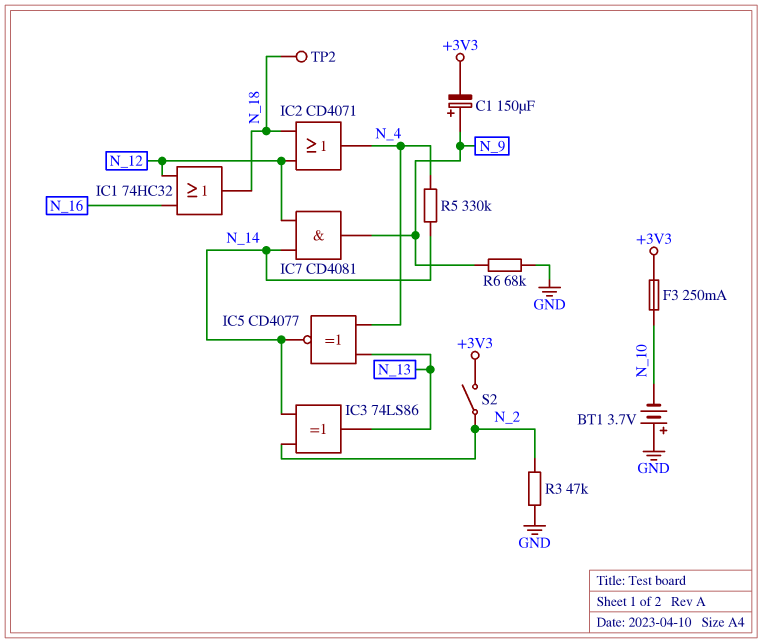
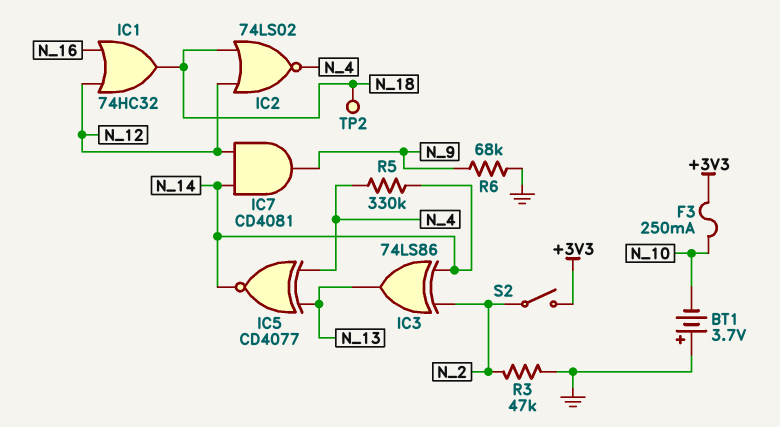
C1: 150uF (plus N_9, minus +3V3) -> none
IC2: OR CD4071 (in N_12, in N_18, out N_4) -> NOR 74LS02 (in N_12, in N_18, out N_4)

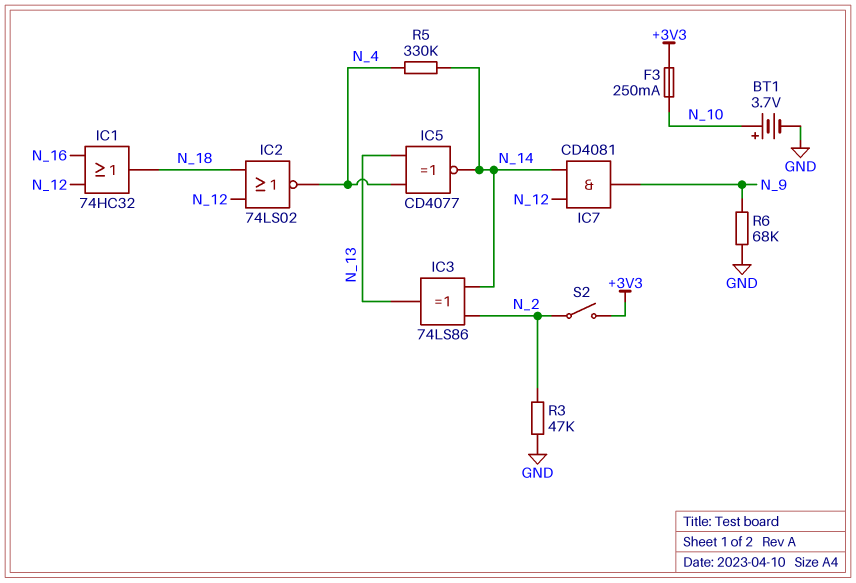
BT1: 3.7V (plus GND, minus N_10) -> 3.7V (plus N_10, minus GND)
TP2: test point (N_18) -> none

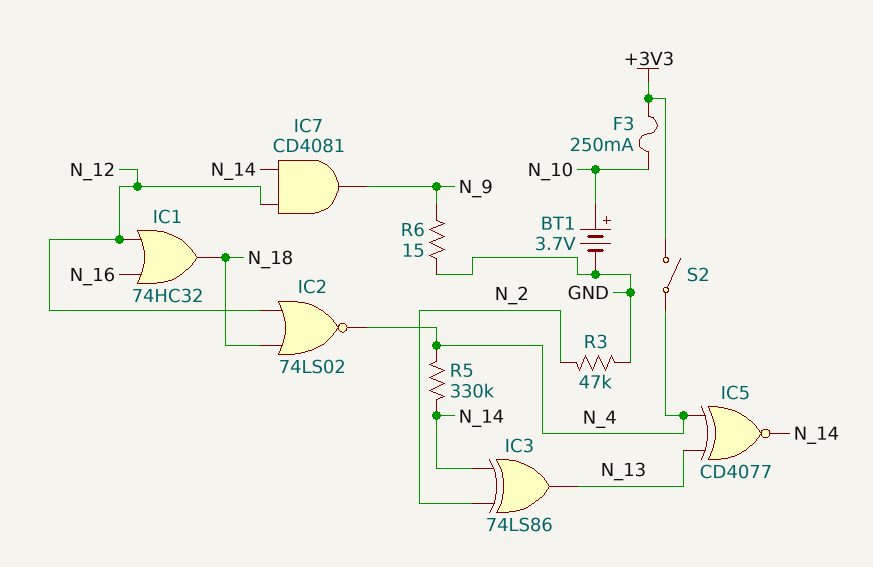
R6: 68k (GND, N_9) -> 15 (GND, N_9)
S2: switch (+3V3, N_2) -> switch (+3V3, N_4)

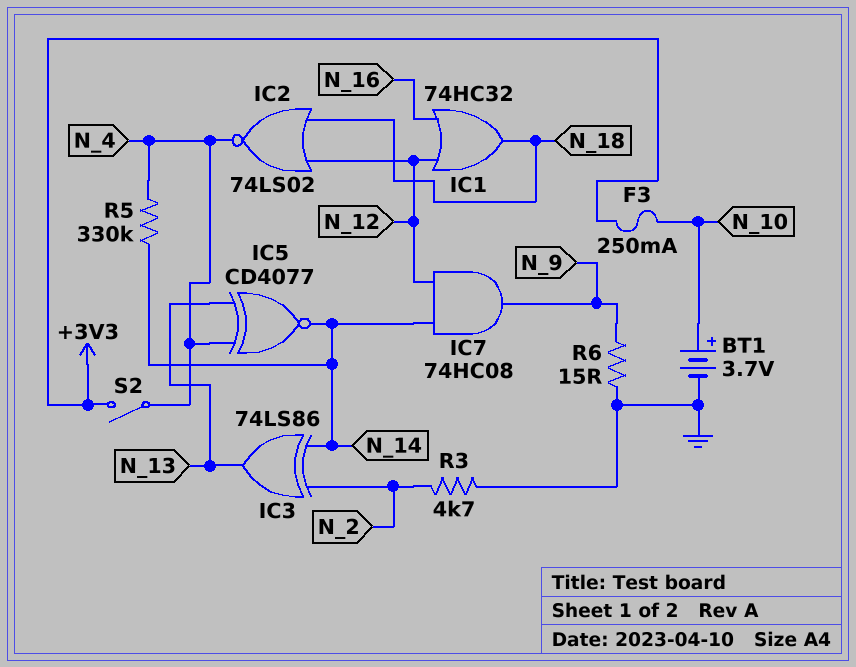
IC7: AND CD4081 (in N_12, in N_14, out N_9) -> AND 74HC08 (in N_12, in N_14, out N_9)
R3: 47k (GND, N_2) -> 4.7k (GND, N_2)

